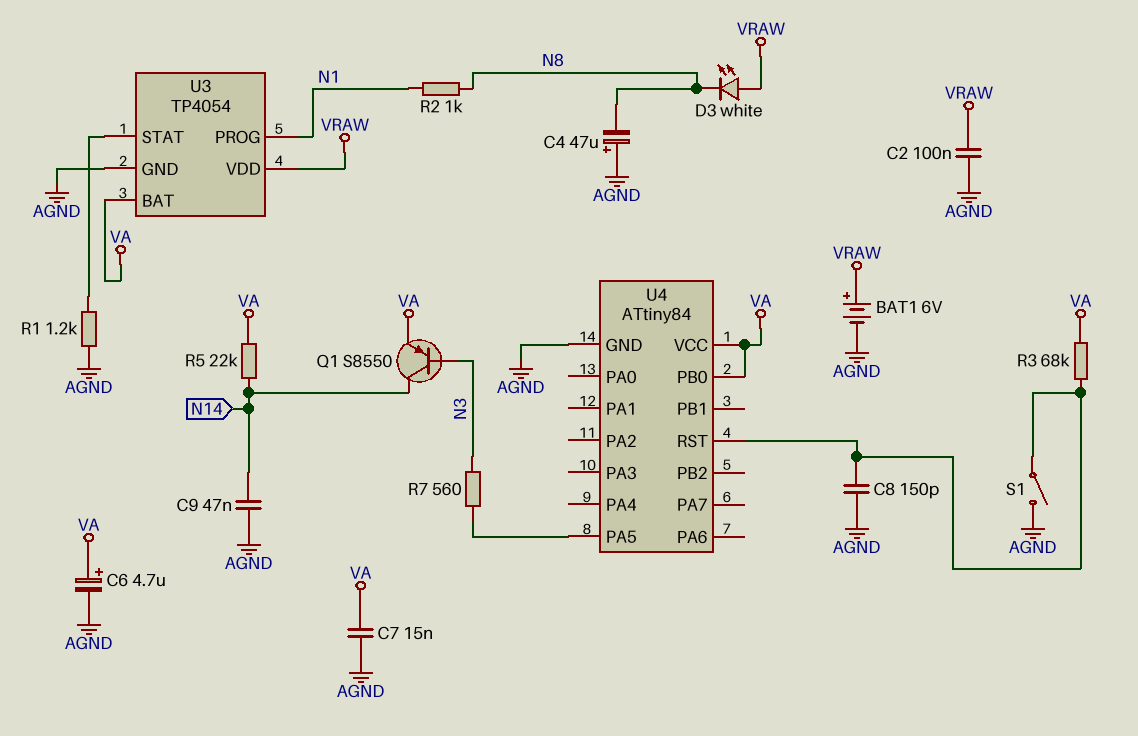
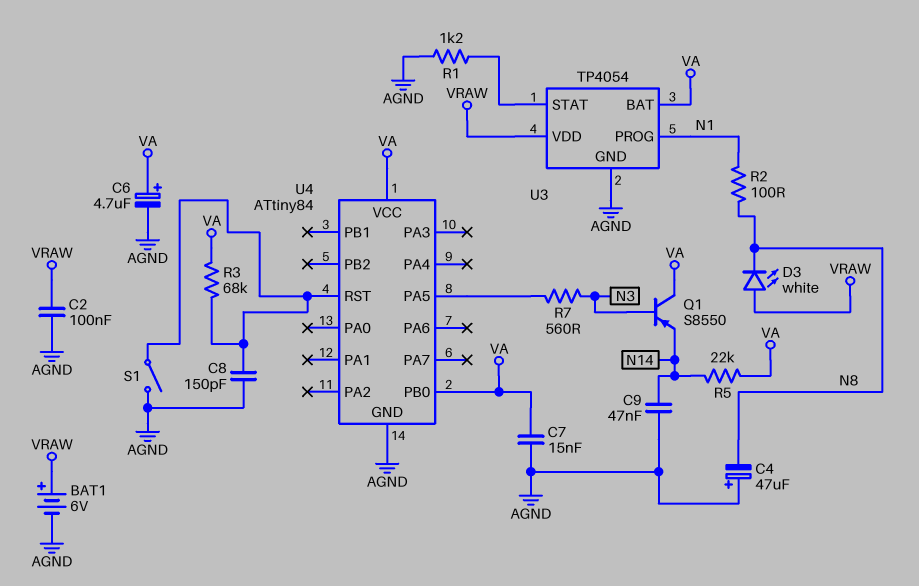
Q1: PNP S8550 (B N3, C N14, E VA) -> PNP S8550 (B N3, C VA, E N14)
R2: 1k (N1, N8) -> 100 (N1, N8)

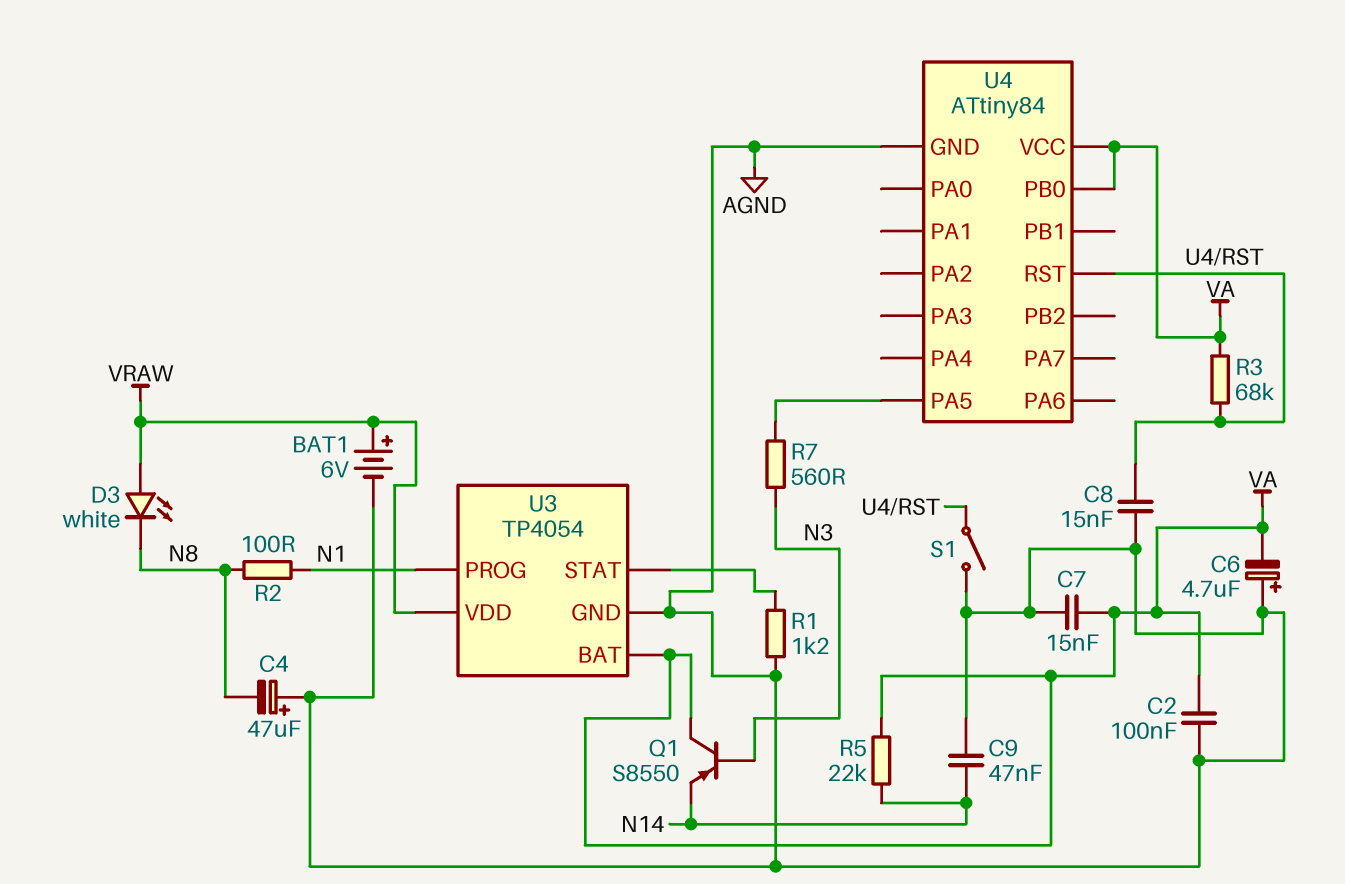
C2: 100nF (AGND, VRAW) -> 100nF (AGND, VA)
C6: 4.7uF (plus VA, minus AGND) -> 4.7uF (plus AGND, minus VA)
C8: 150pF (AGND, U4/RST) -> 15nF (AGND, U4/RST)

